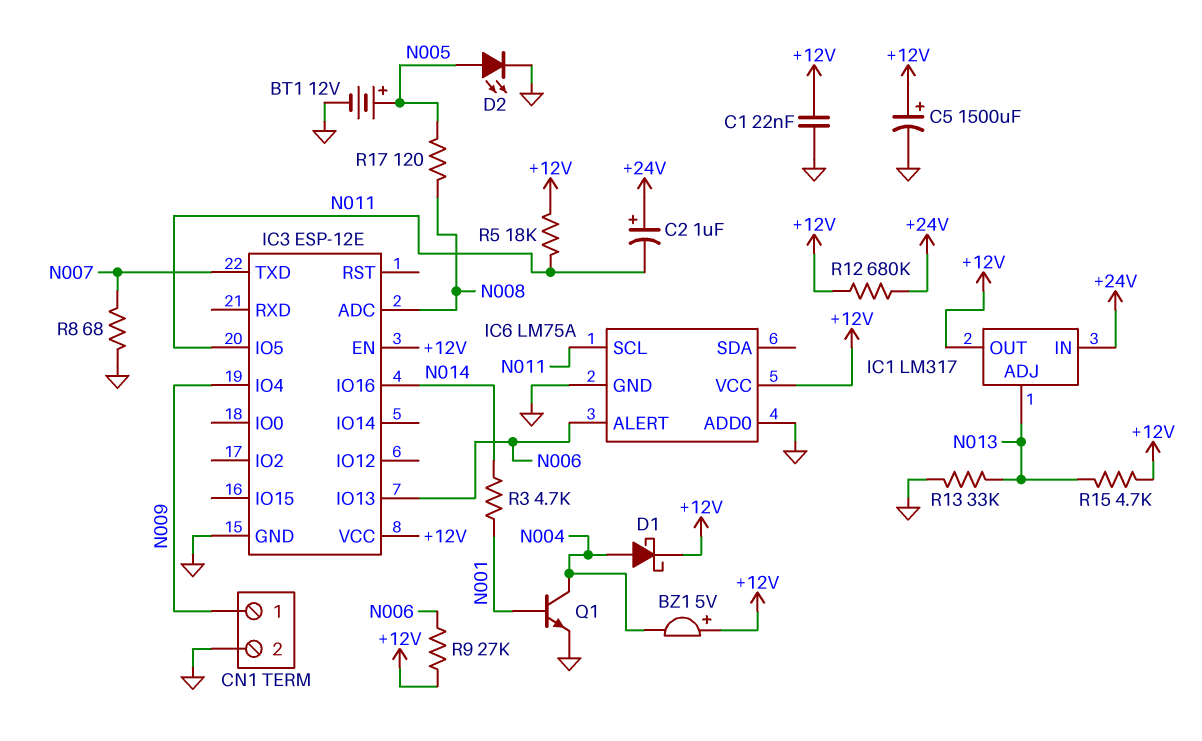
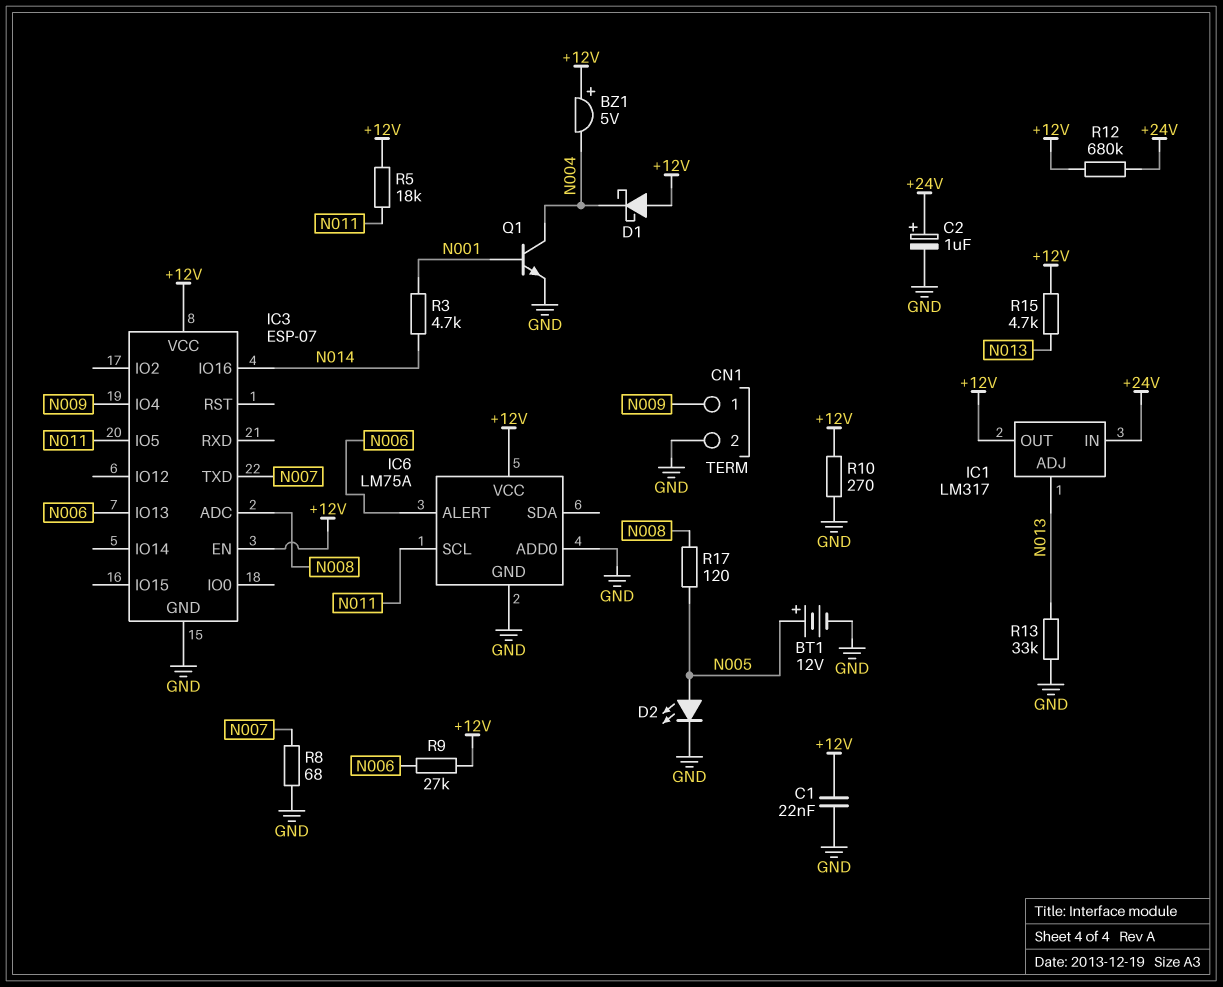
C2: 1uF (plus +24V, minus N011) -> 1uF (plus +24V, minus GND)
C5: 1500uF (plus +12V, minus GND) -> none
D1: schottky (A N004, K +12V) -> schottky (A +12V, K N004)
IC3: ESP-12E -> ESP-07
R10: none -> 270 (+12V, GND)

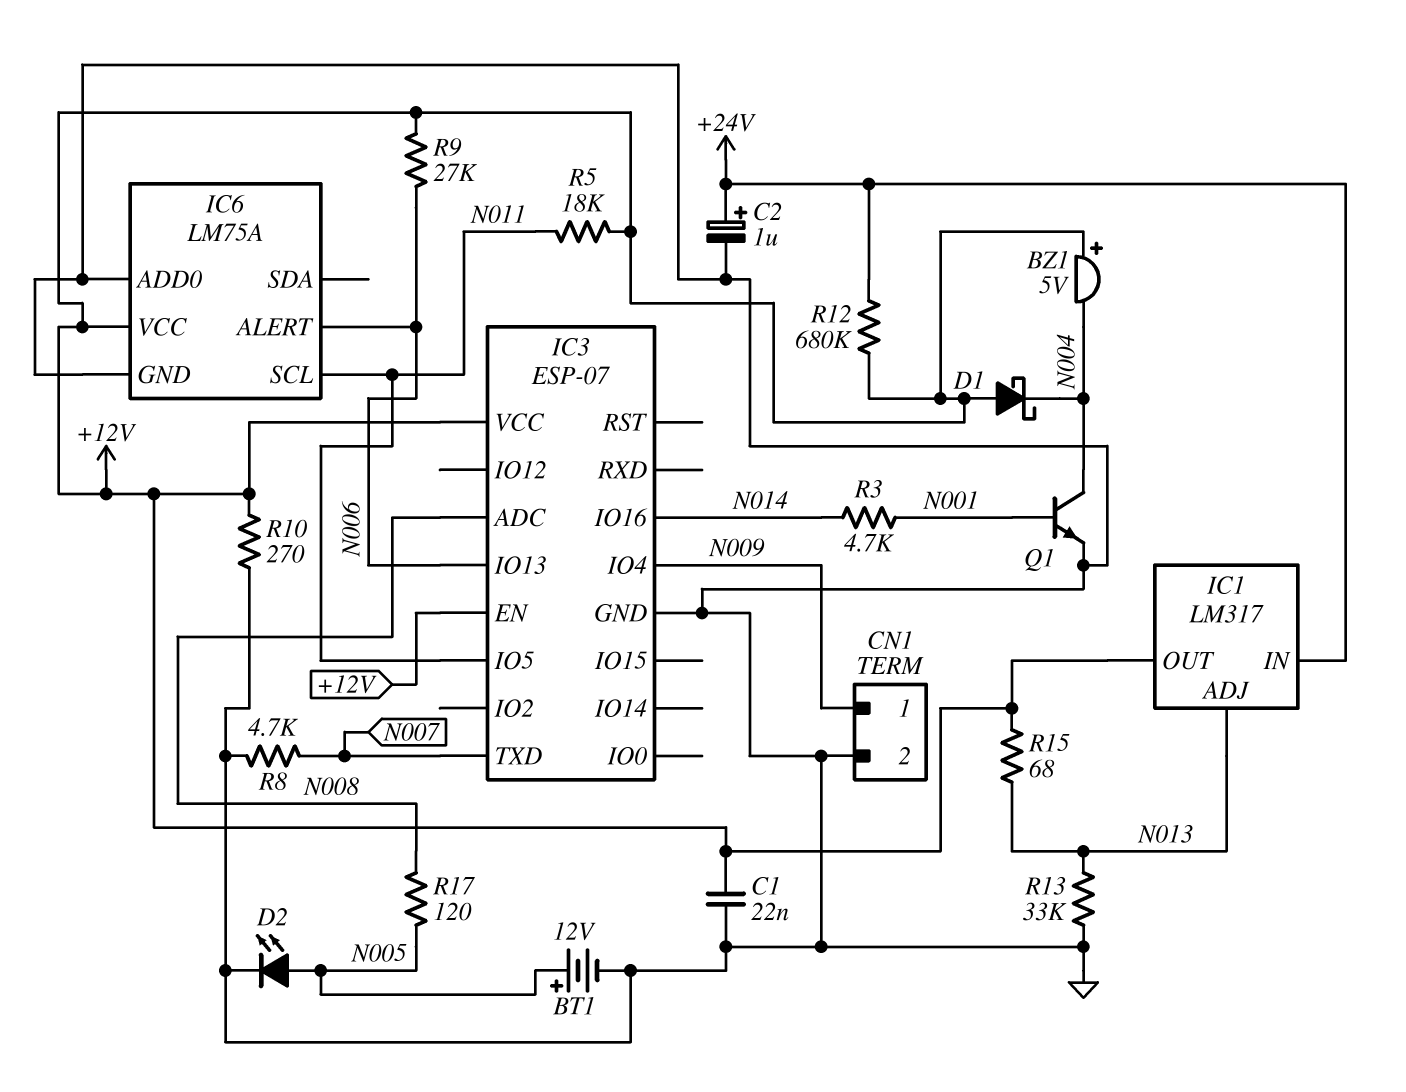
R8: 68 (GND, N007) -> 4.7k (GND, N007)
R15: 4.7k (+12V, N013) -> 68 (+12V, N013)

